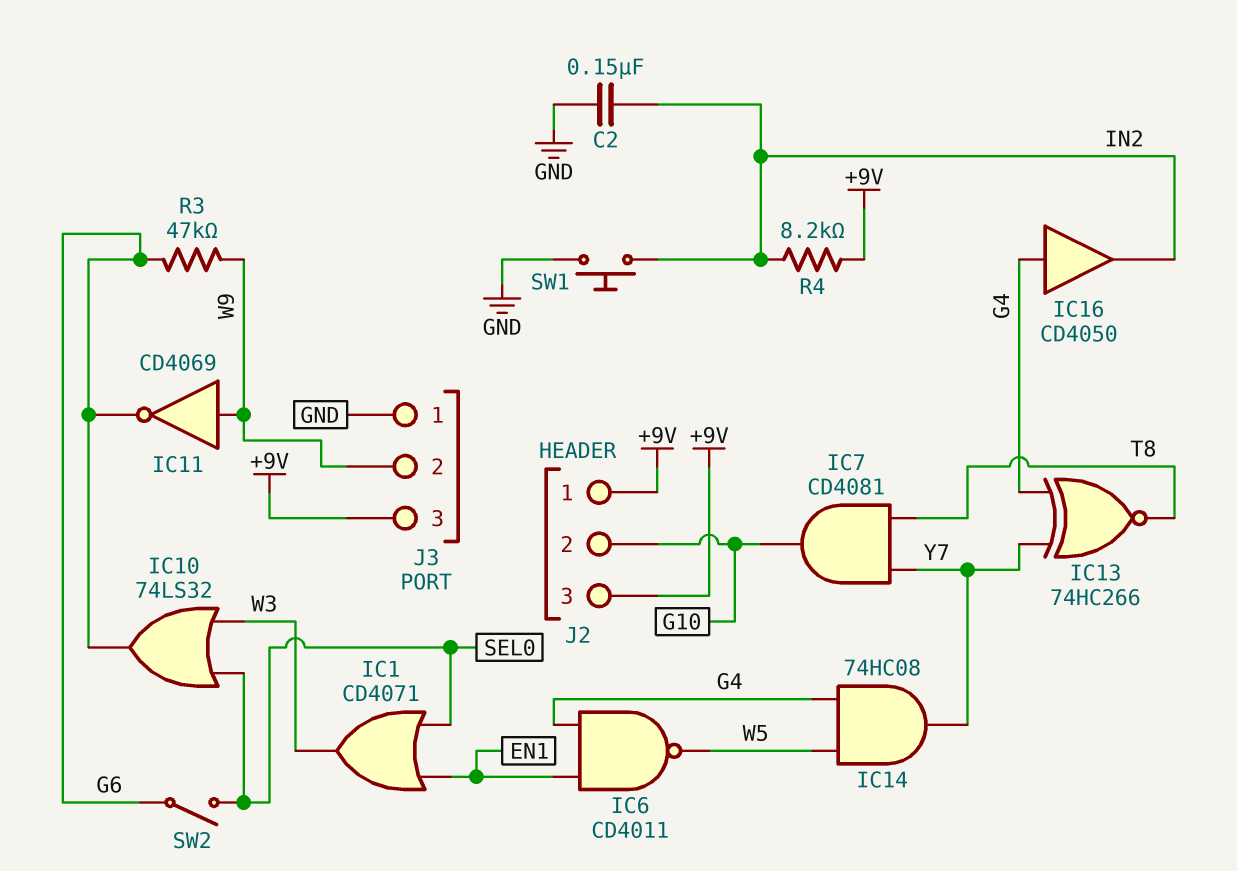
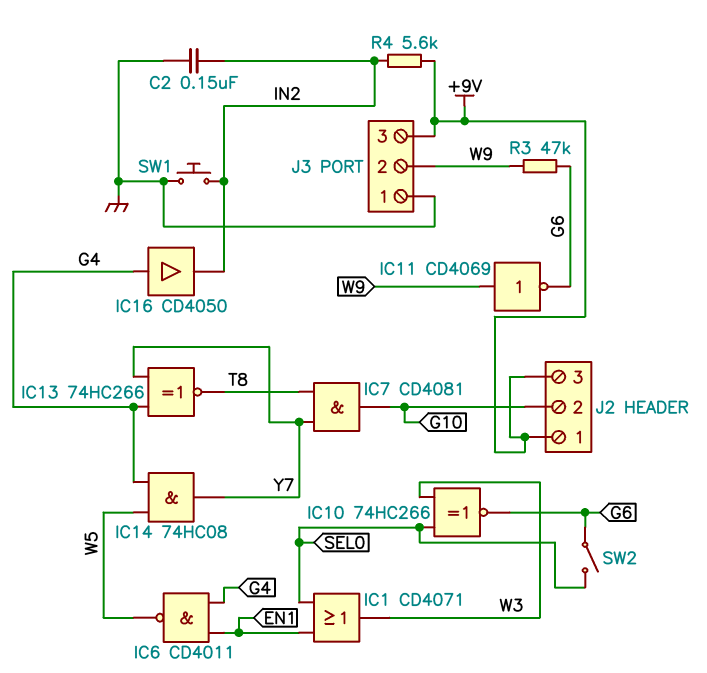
IC10: OR 74LS32 (in SEL0, in W3, out G6) -> XNOR 74HC266 (in SEL0, in W3, out G6)
R4: 8.2k (+9V, IN2) -> 5.6k (+9V, IN2)

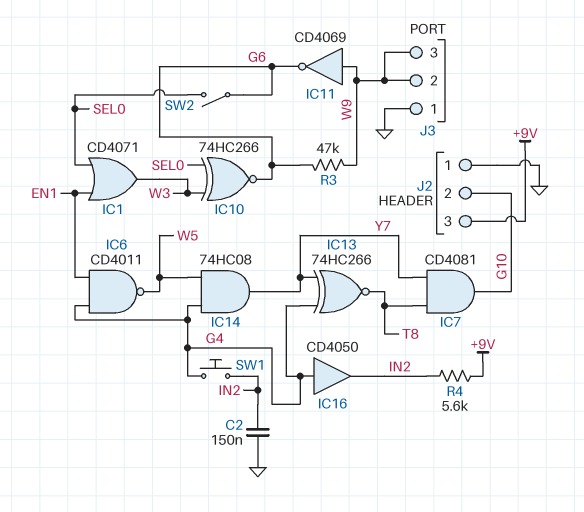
J2 pin 1: +9V -> GND
J3 pin 3: +9V -> W9
SW1: button (GND, IN2) -> button (G4, IN2)

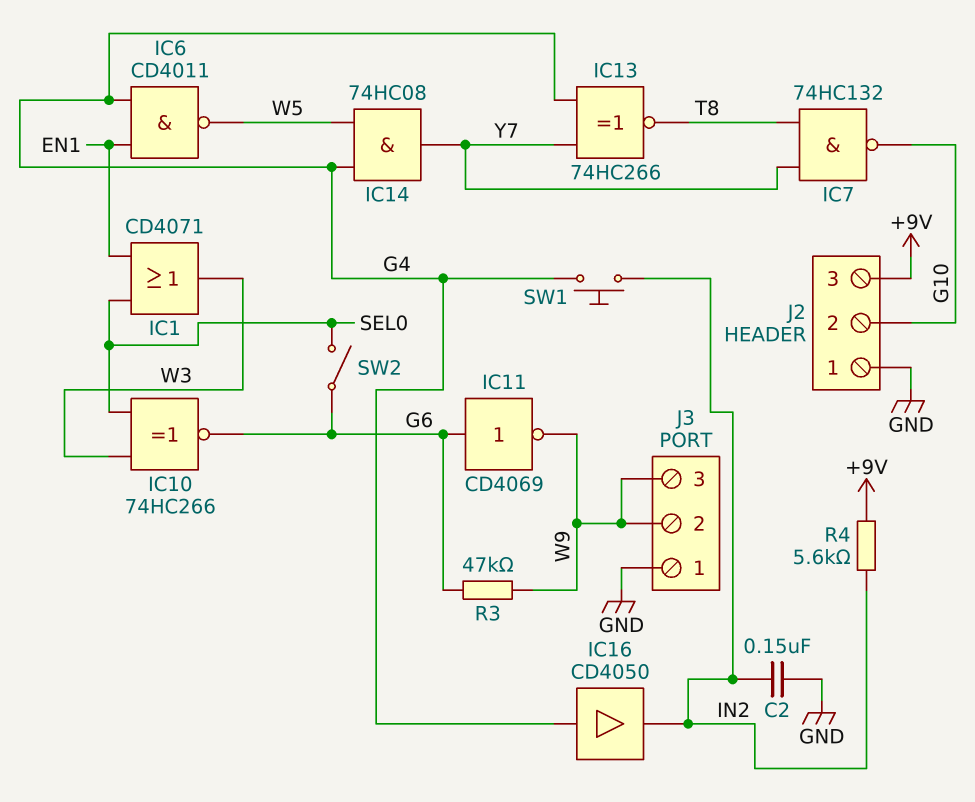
IC7: AND CD4081 (in T8, in Y7, out G10) -> NAND 74HC132 (in T8, in Y7, out G10)
IC11: NOT CD4069 (in W9, out G6) -> NOT CD4069 (in G6, out W9)

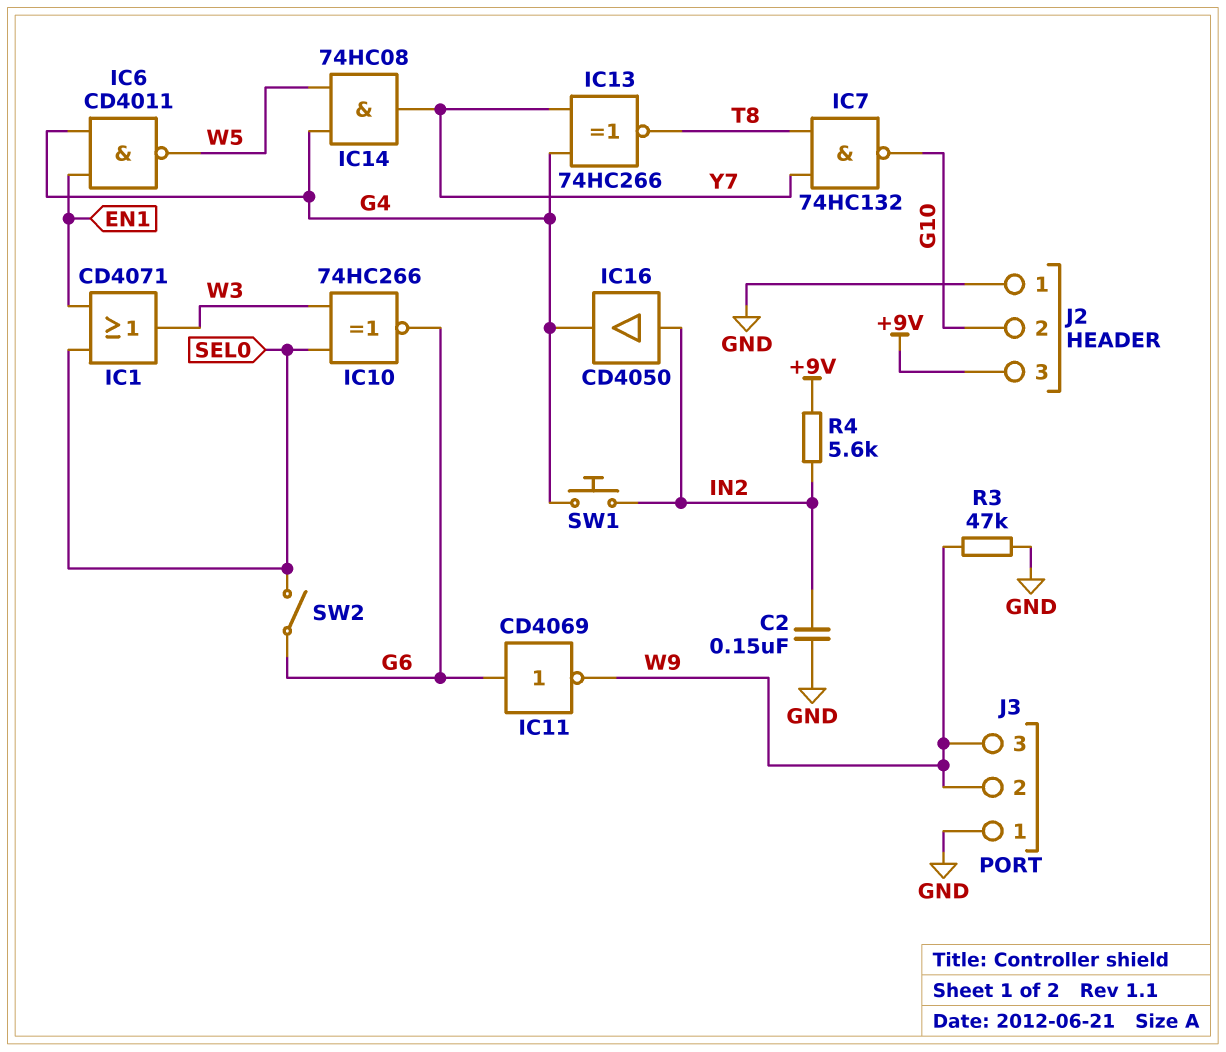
IC16: buffer CD4050 (in G4, out IN2) -> buffer CD4050 (in IN2, out G4)
R3: 47k (G6, W9) -> 47k (GND, W9)

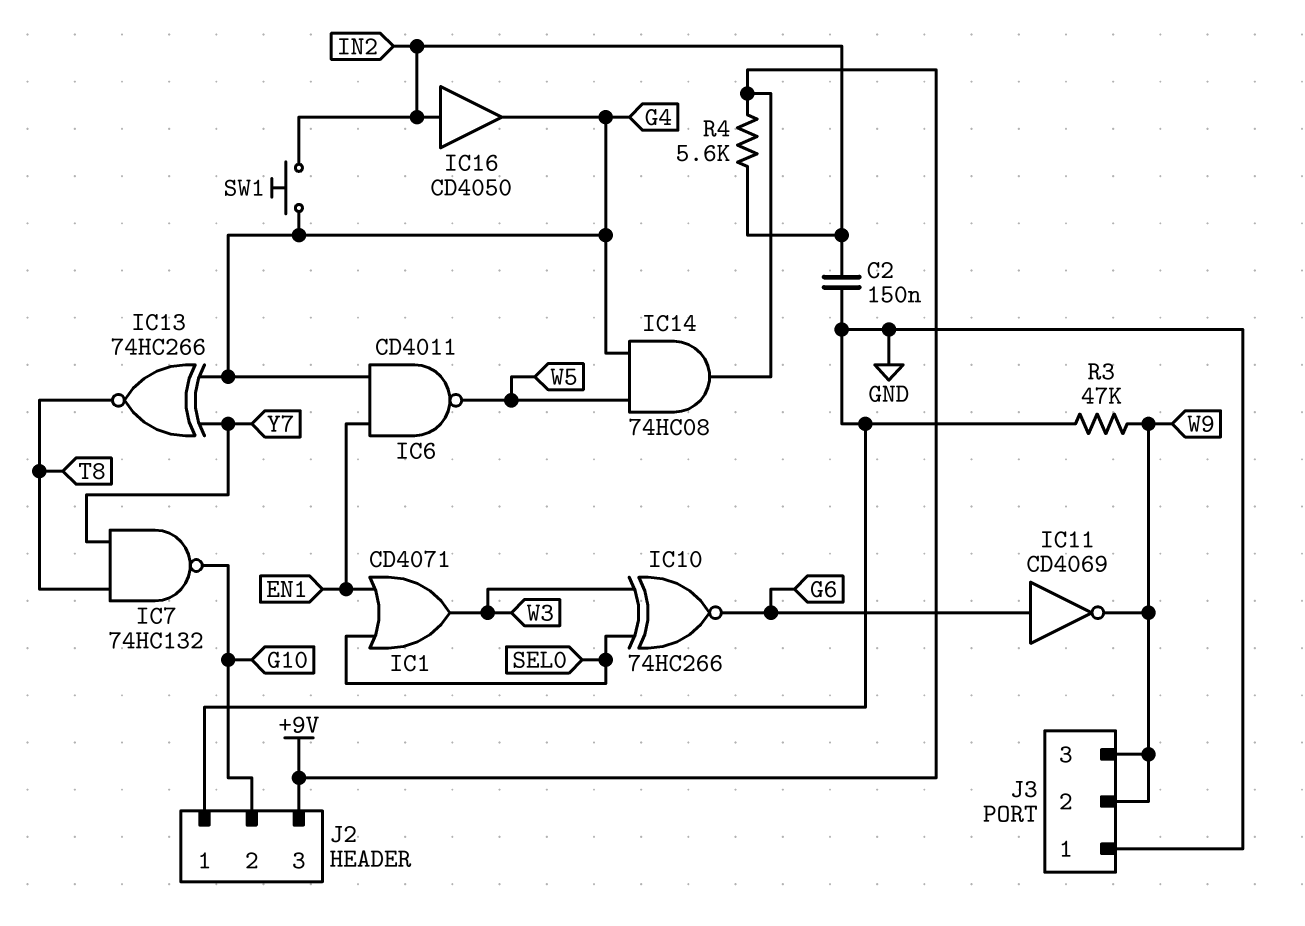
IC14: AND 74HC08 (in G4, in W5, out Y7) -> AND 74HC08 (in G4, in W5, out +9V)
SW2: switch (G6, SEL0) -> none

